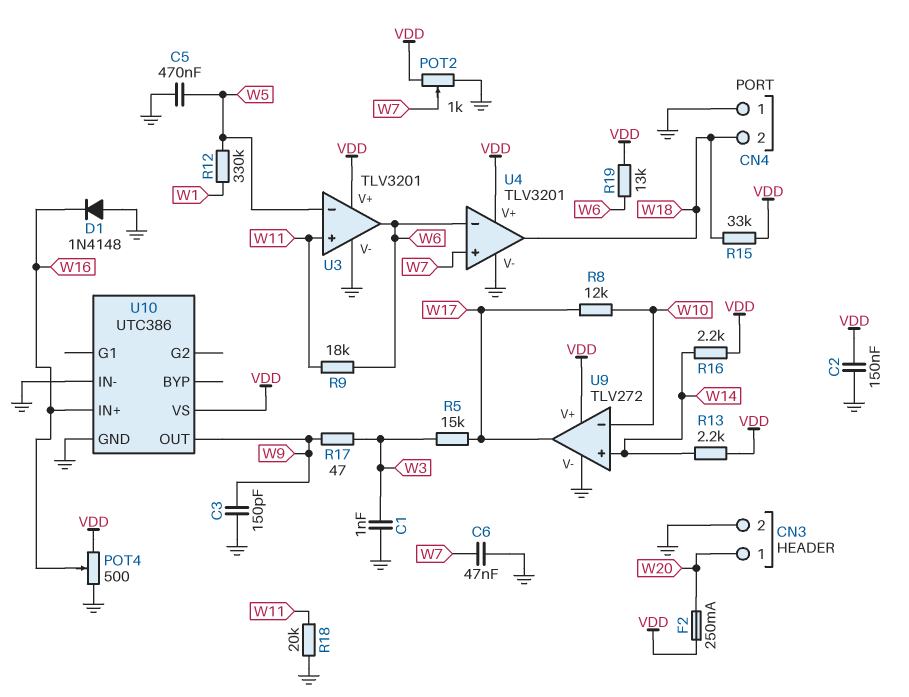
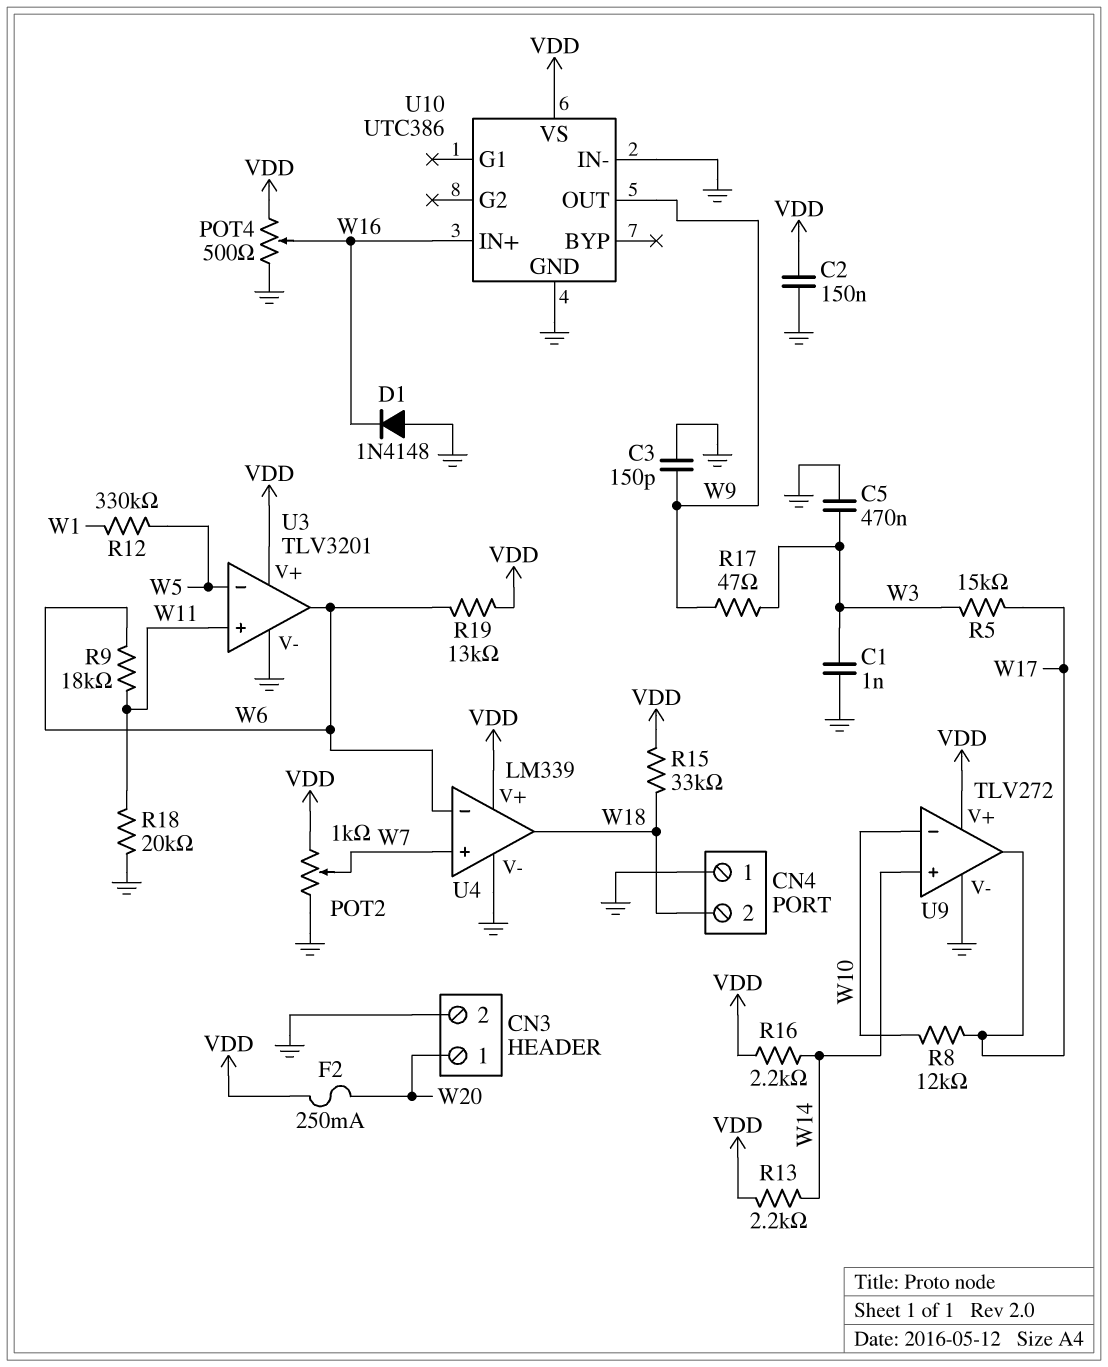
C5: 470nF (GND, W5) -> 470nF (GND, W3)
C6: 47nF (GND, W7) -> none
U4: TLV3201 -> LM339

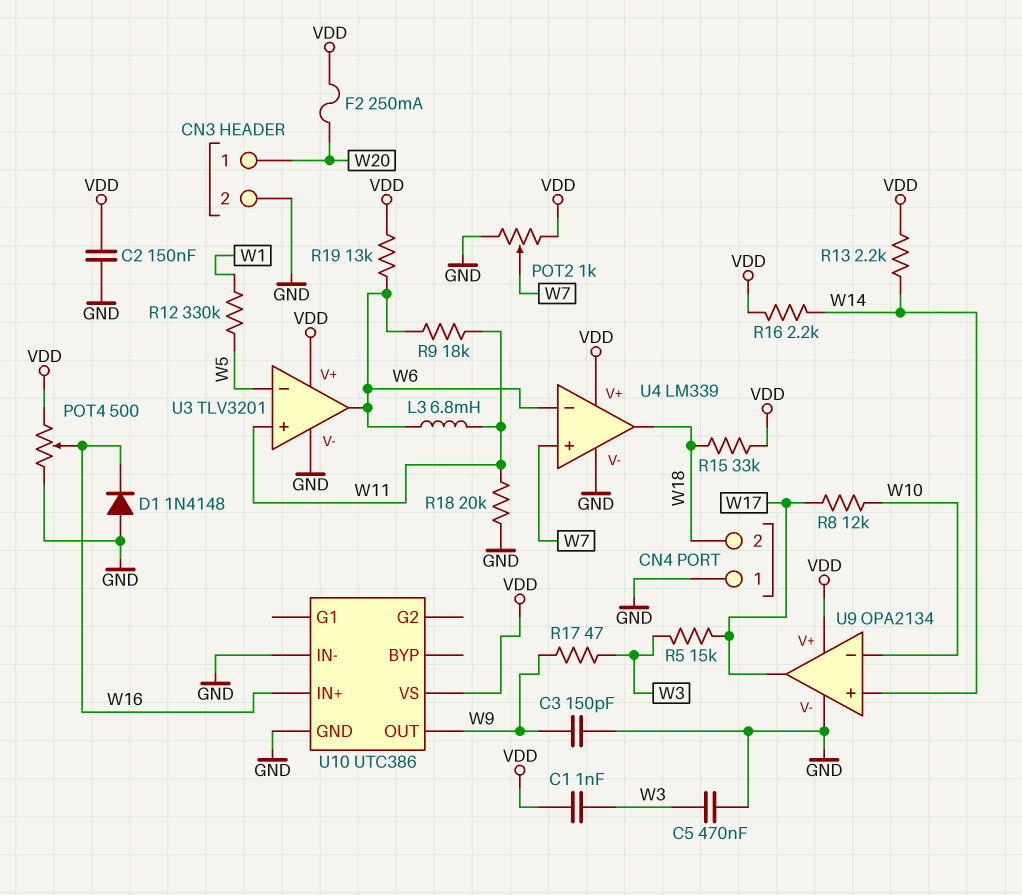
C1: 1nF (GND, W3) -> 1nF (VDD, W3)
L3: none -> 6.8mH (W6, W11)
U9: TLV272 -> OPA2134

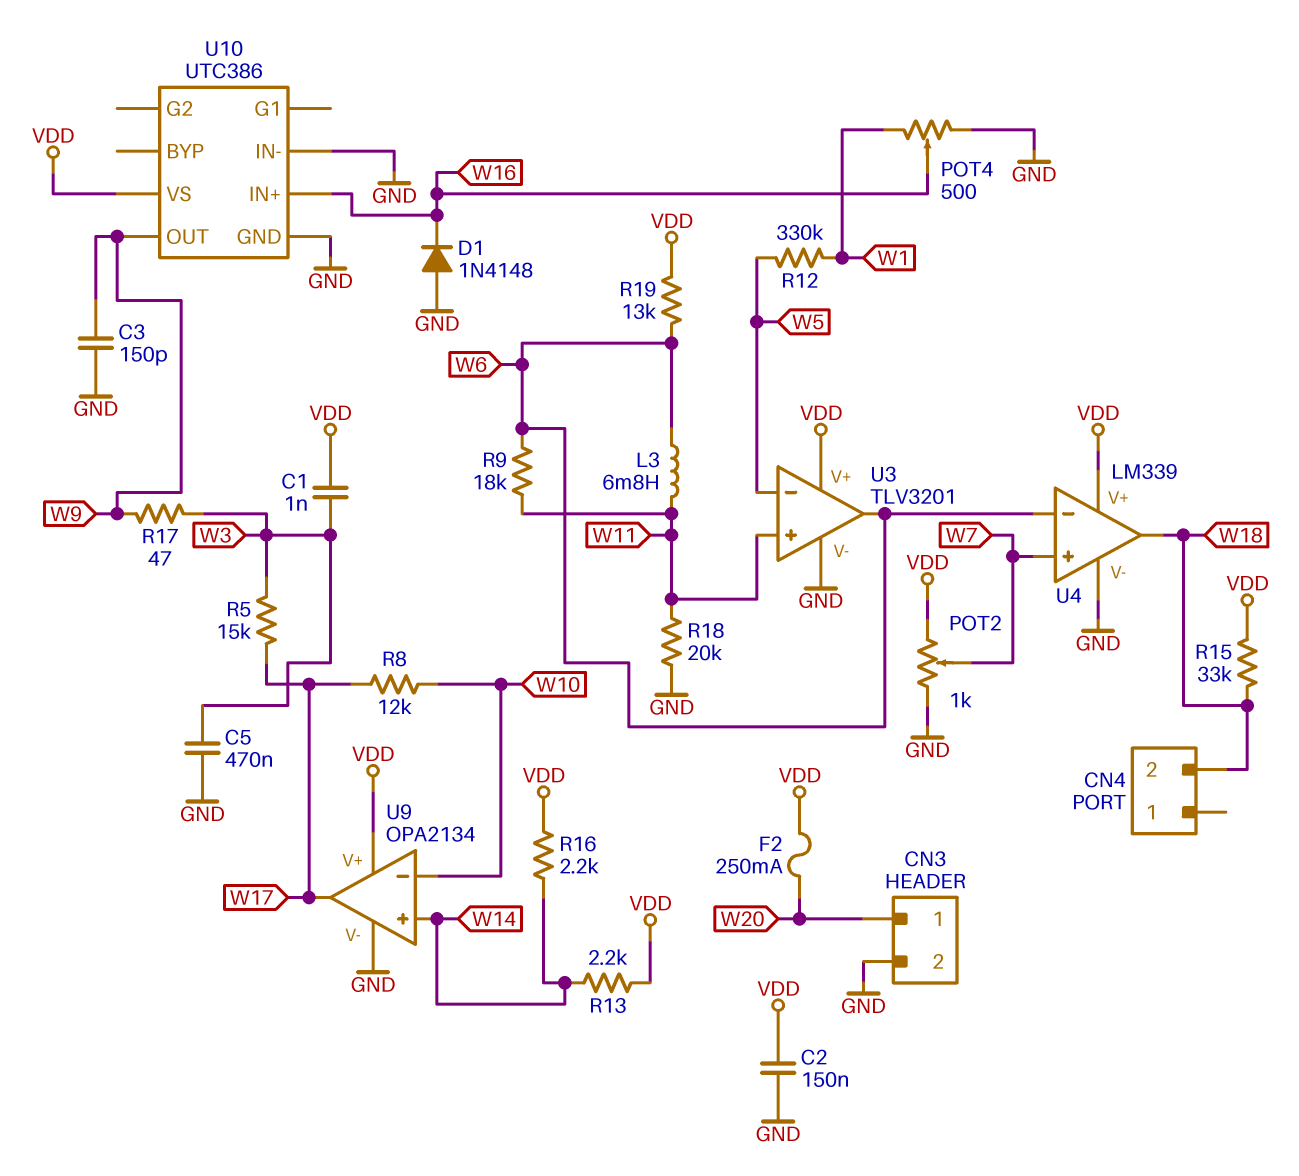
CN4 pin 1: GND -> none
POT4: 500 (GND, VDD, wiper W16) -> 500 (GND, W1, wiper W16)

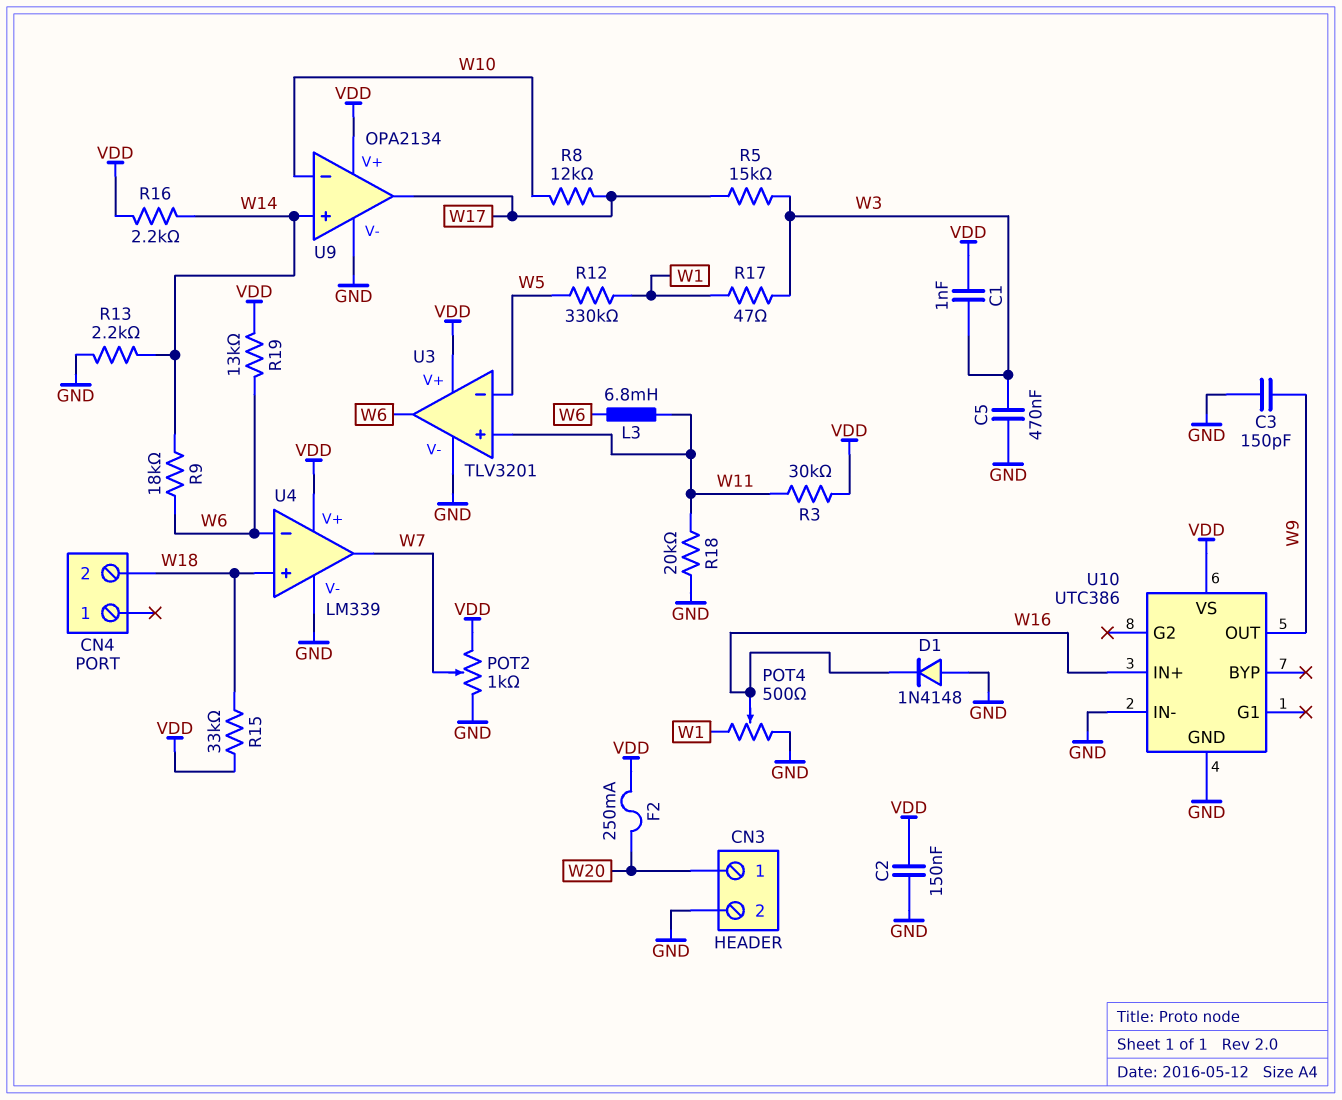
R3: none -> 30k (VDD, W11)
R9: 18k (W6, W11) -> 18k (W6, W14)
R13: 2.2k (VDD, W14) -> 2.2k (GND, W14)
R17: 47 (W3, W9) -> 47 (W1, W3)
U4 pin in+: W7 -> W18
U4 pin out: W18 -> W7

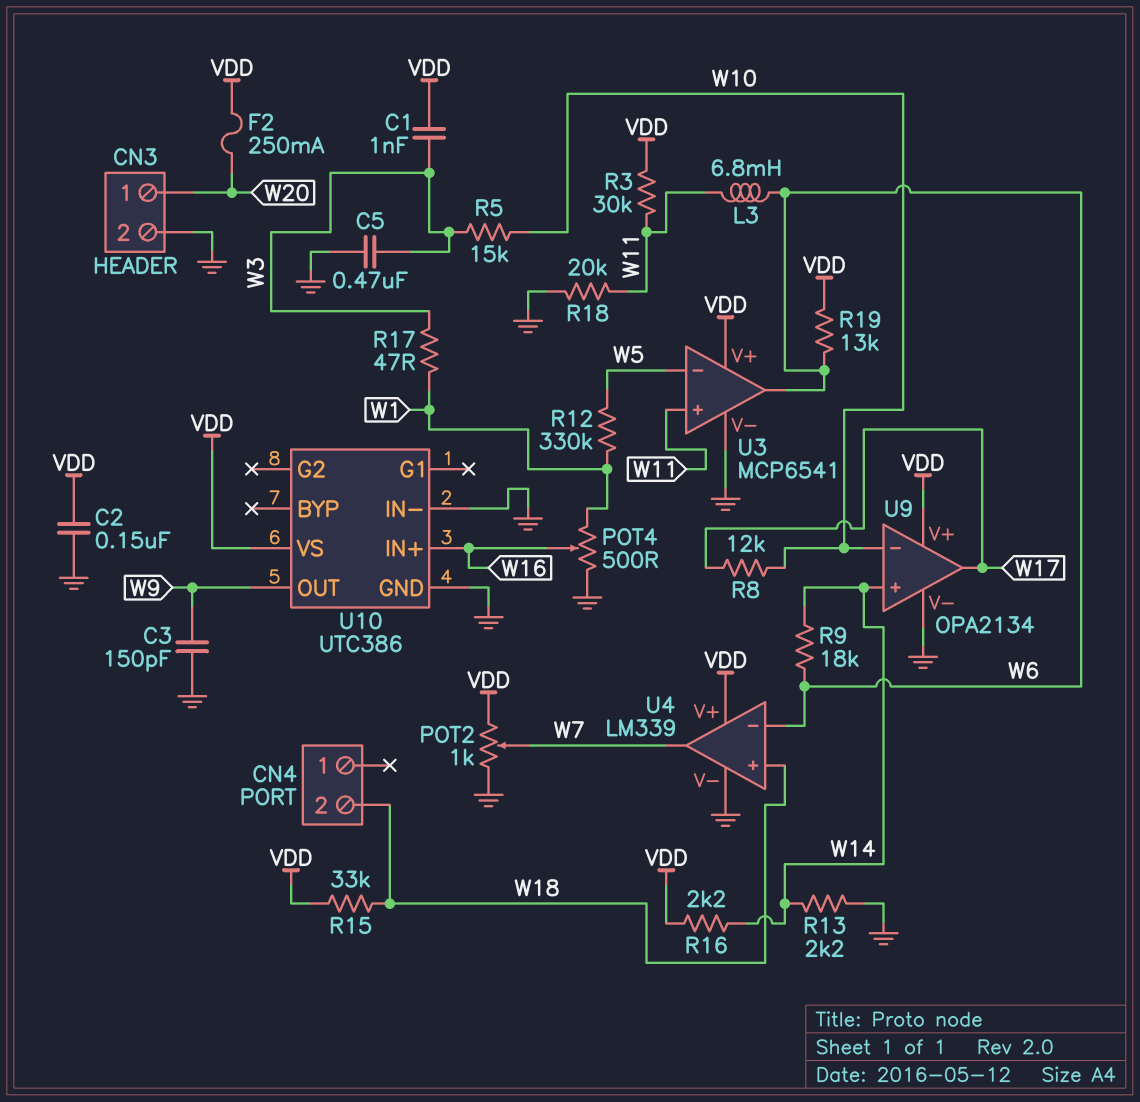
D1: diode 1N4148 (A GND, K W16) -> none
R5: 15k (W3, W17) -> 15k (W3, W10)
U3: TLV3201 -> MCP6541

